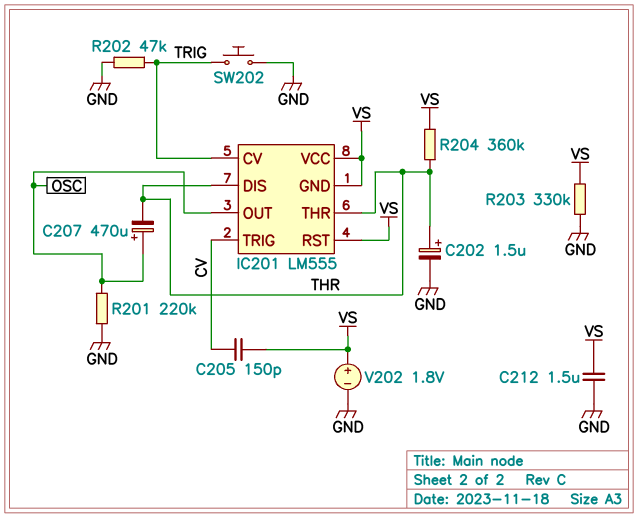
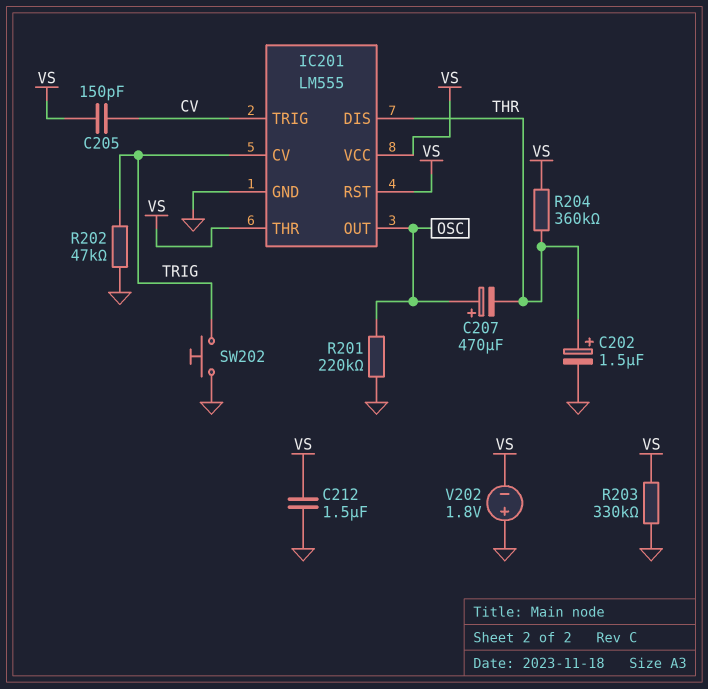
IC201 pin GND: VS -> GND
IC201 pin THR: THR -> VS
V202: 1.8V (plus VS, minus GND) -> 1.8V (plus GND, minus VS)

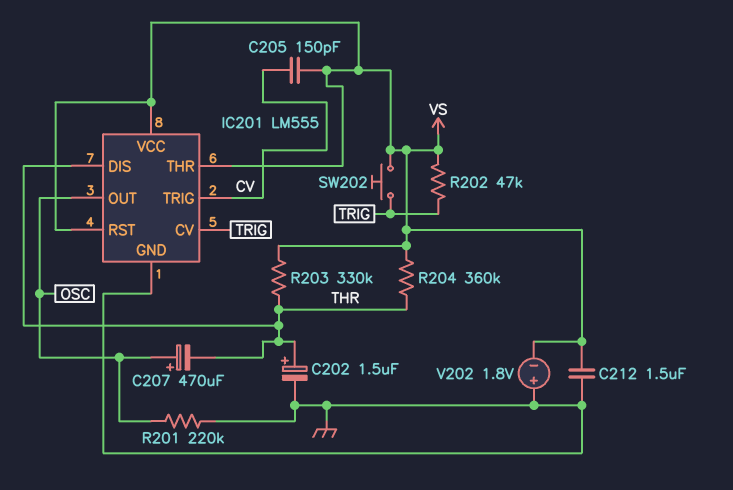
R202: 47k (GND, TRIG) -> 47k (TRIG, VS)
R203: 330k (GND, VS) -> 330k (THR, VS)
SW202: button (GND, TRIG) -> button (TRIG, VS)

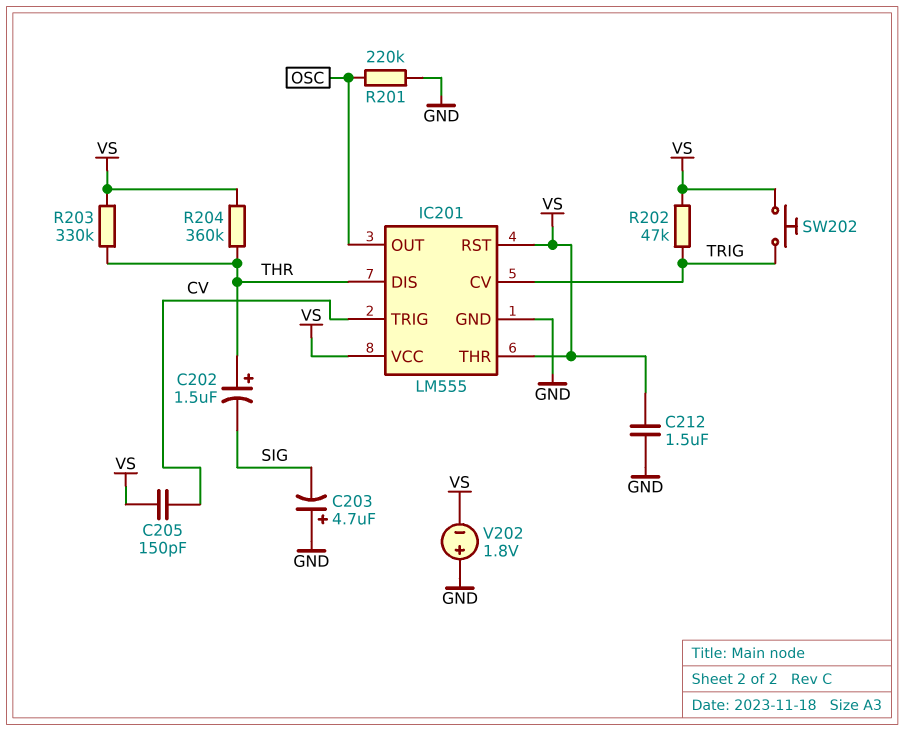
C202: 1.5uF (plus THR, minus GND) -> 1.5uF (plus THR, minus SIG)
C203: none -> 4.7uF (plus GND, minus SIG)
C207: 470uF (plus OSC, minus THR) -> none

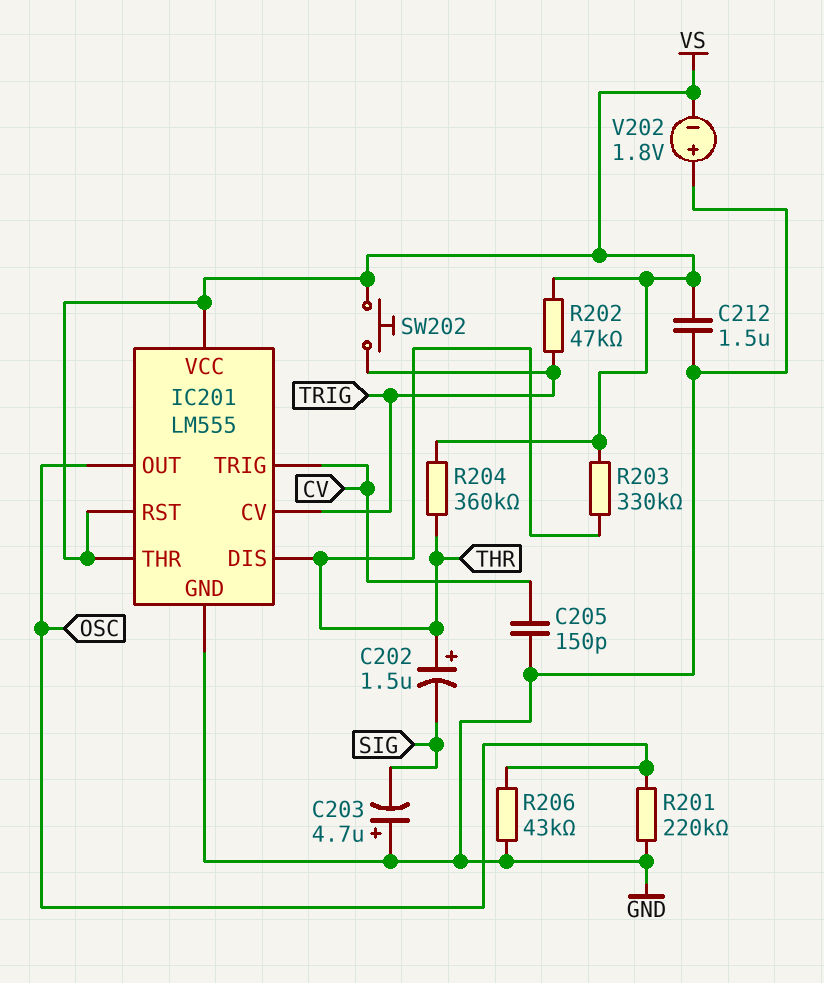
C205: 150pF (CV, VS) -> 150pF (CV, GND)
R206: none -> 43k (GND, OSC)

